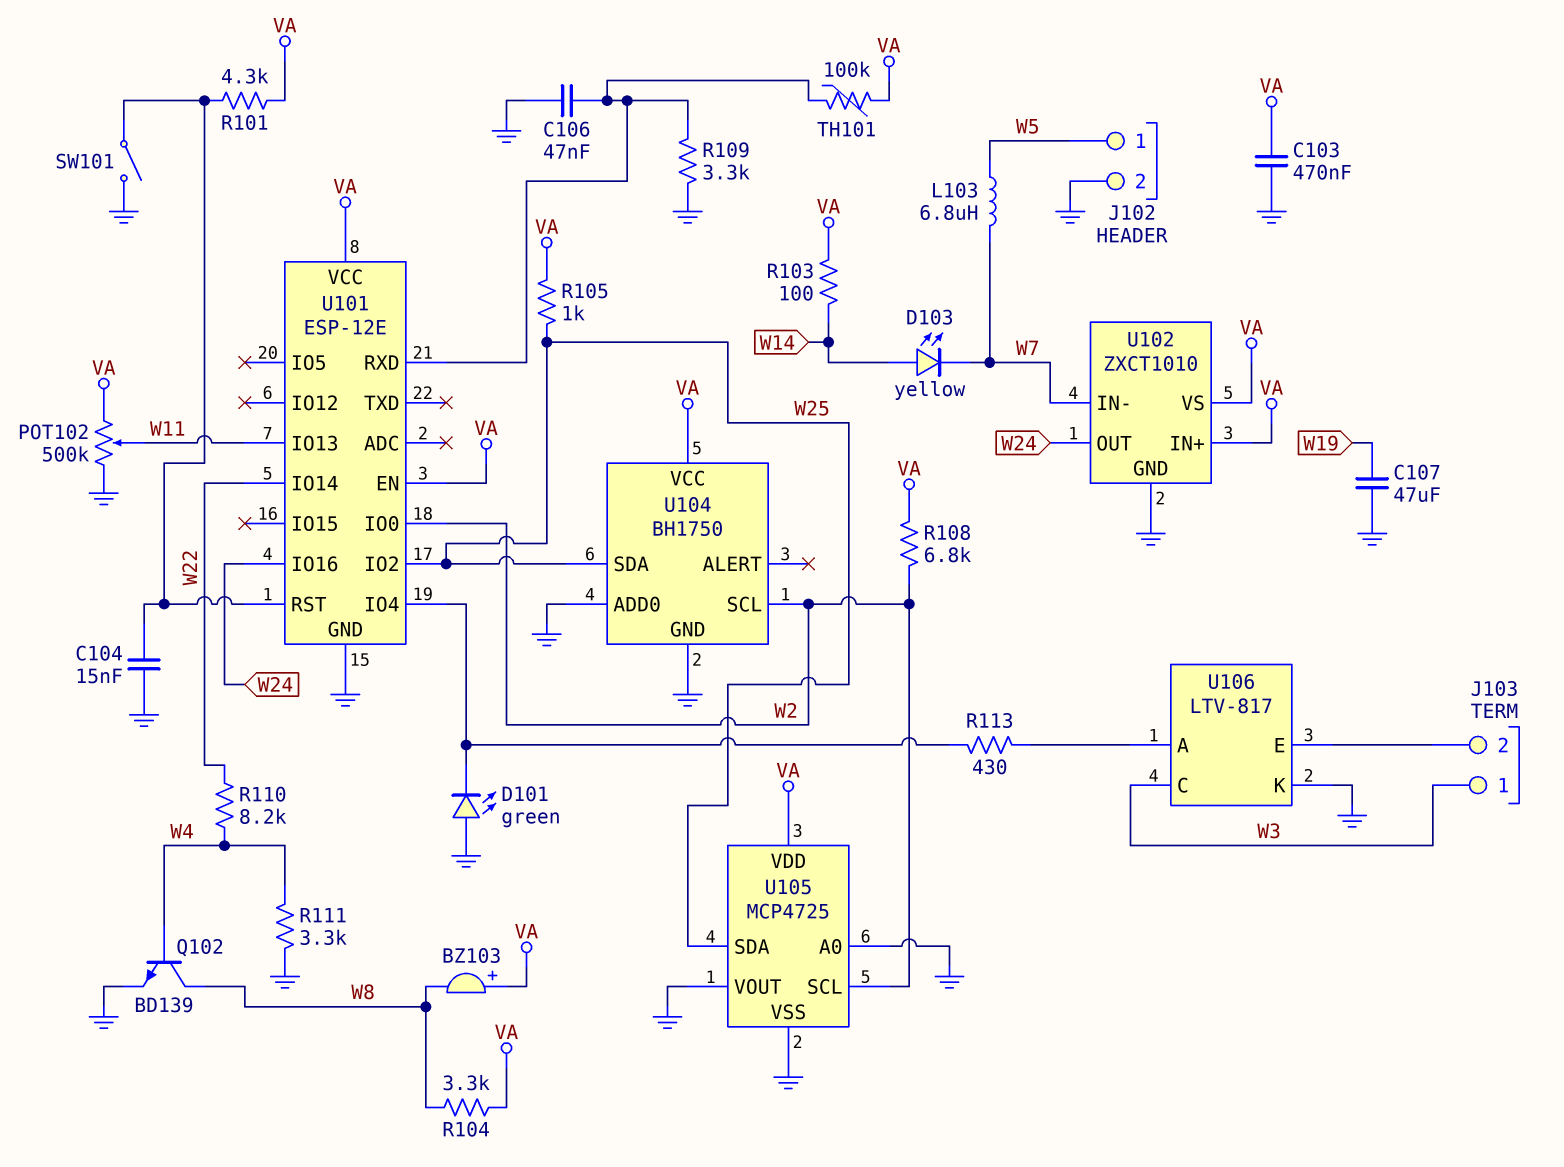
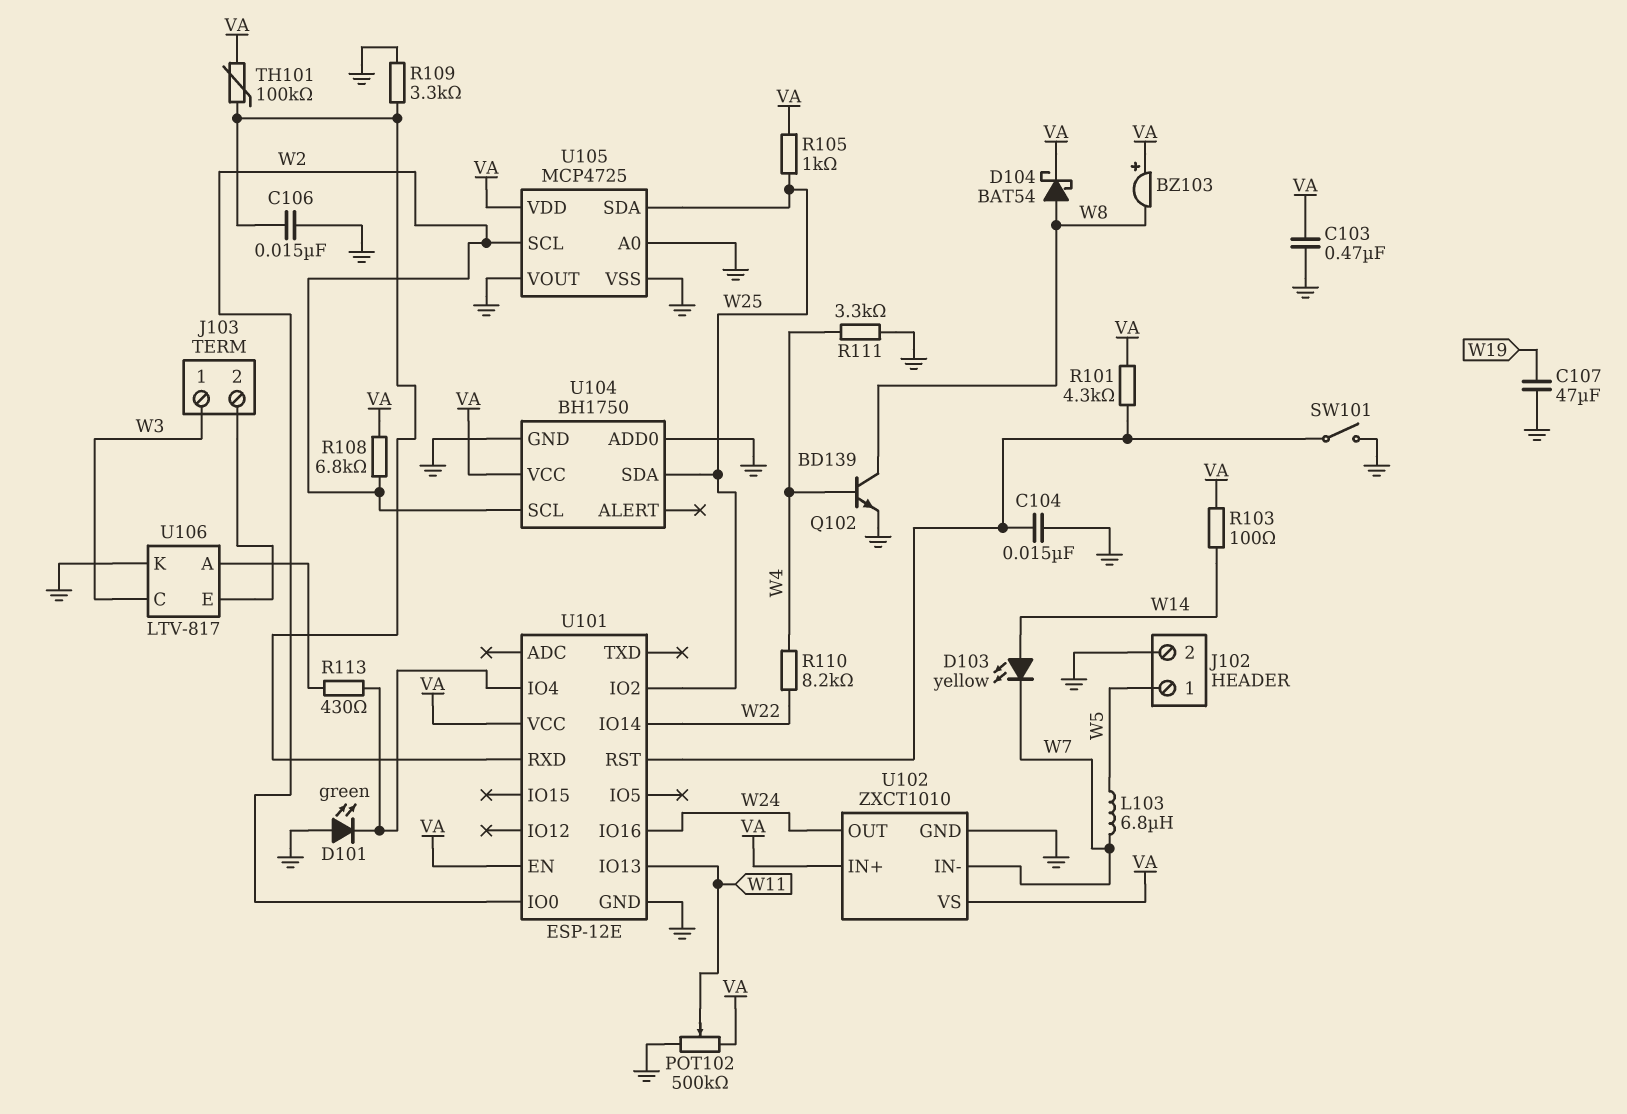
C106: 47nF (GND, U101/RXD) -> 15nF (GND, U101/RXD)
D104: none -> schottky BAT54 (A W8, K VA)
R104: 3.3k (VA, W8) -> none

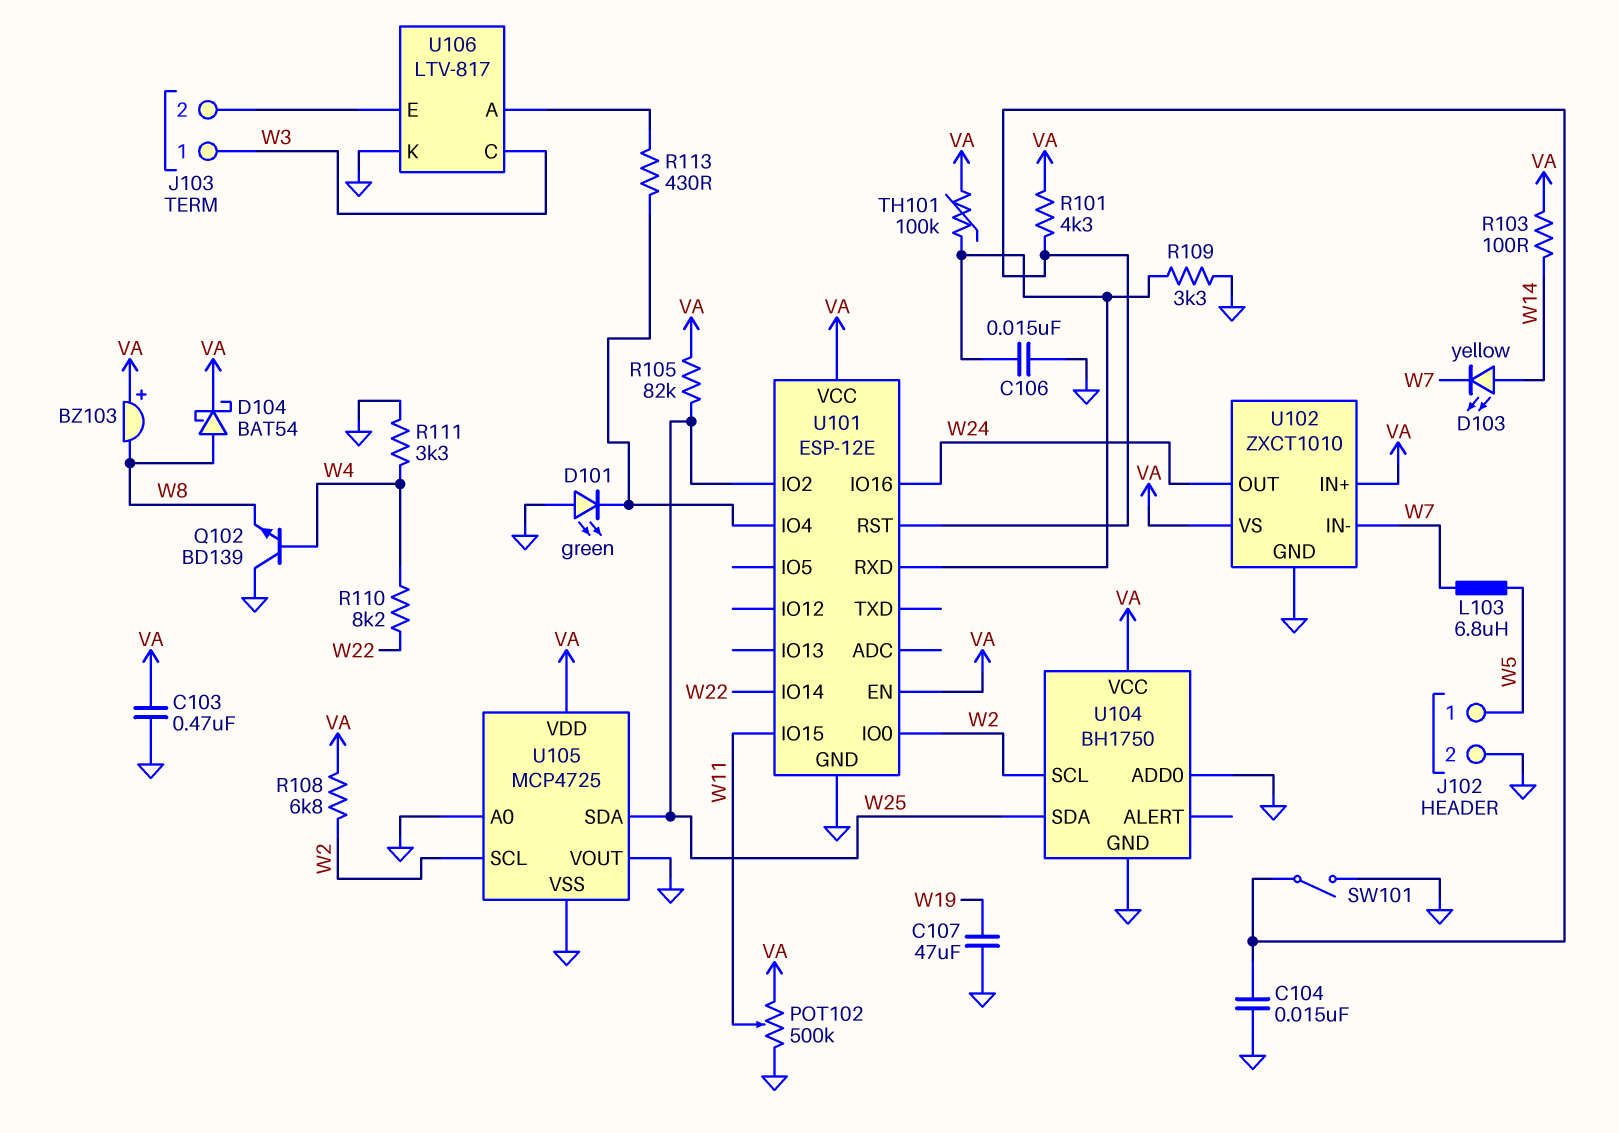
Q102: NPN BD139 (B W4, C W8, E GND) -> NPN BD139 (B W4, C GND, E W8)
R105: 1k (VA, W25) -> 82k (VA, W25)
U101 pin IO13: W11 -> none
U101 pin IO15: none -> W11

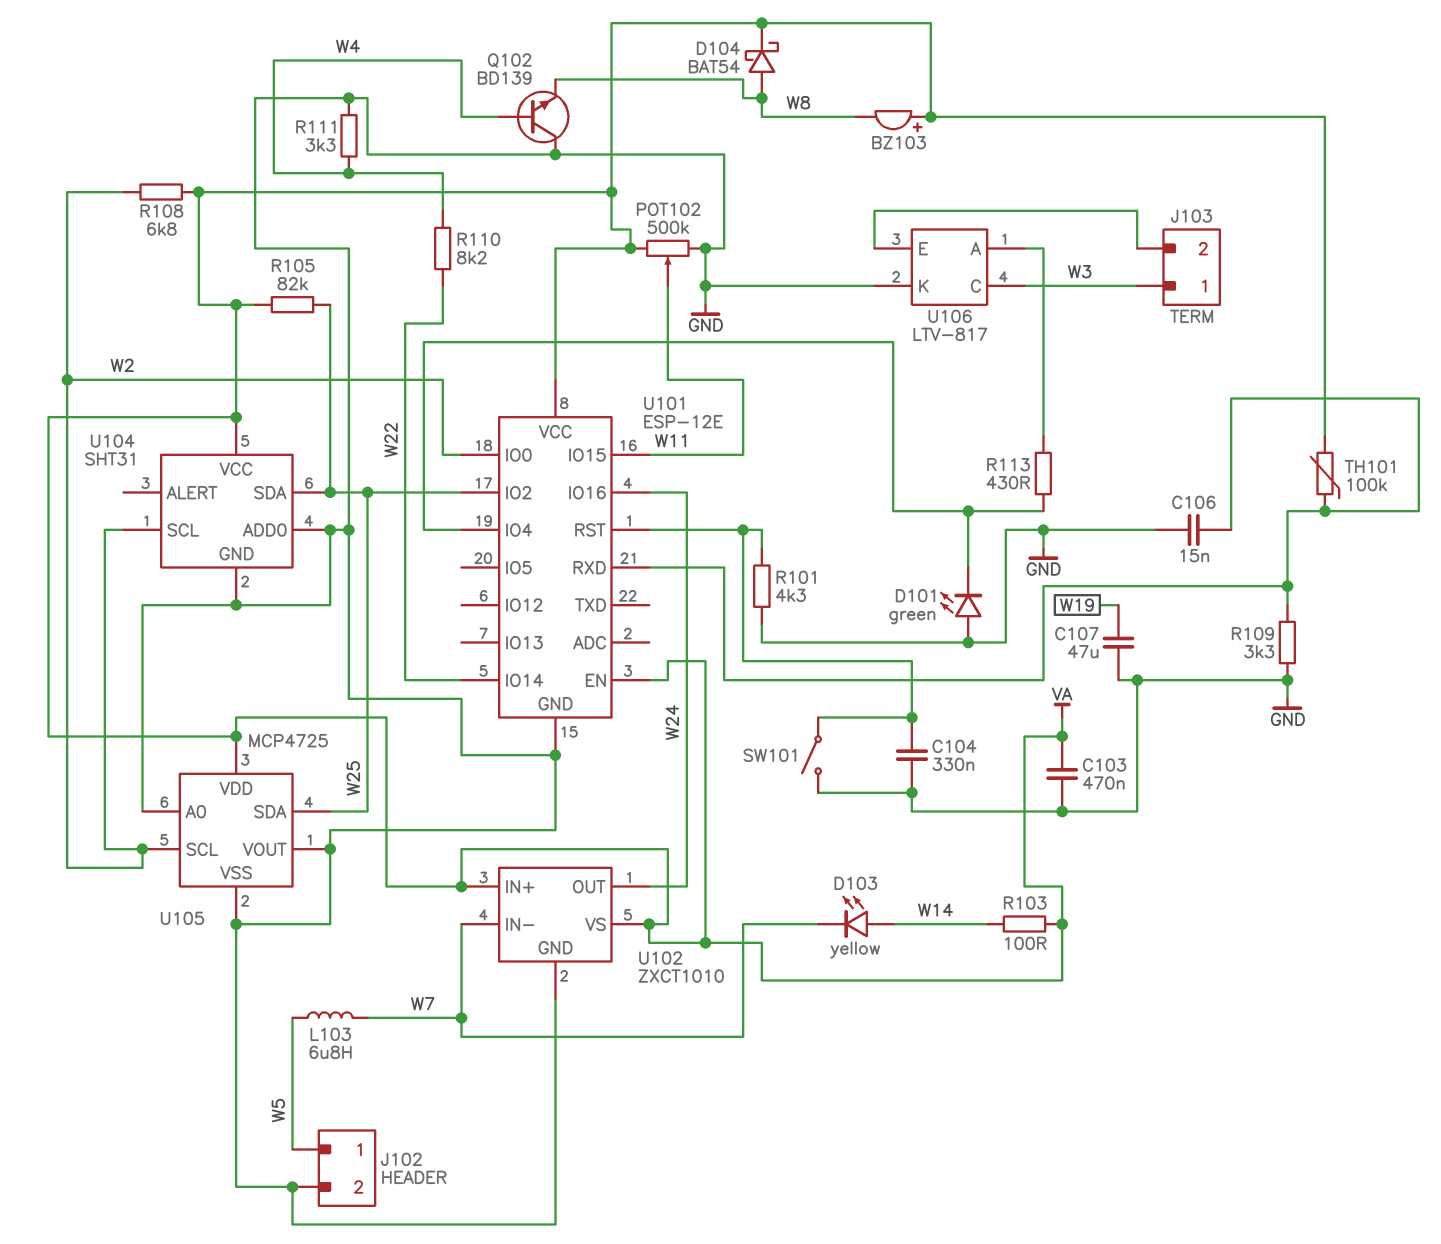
C104: 15nF (GND, U101/RST) -> 330nF (GND, U101/RST)
R101: 4.3k (U101/RST, VA) -> 4.3k (GND, U101/RST)
U104: BH1750 -> SHT31

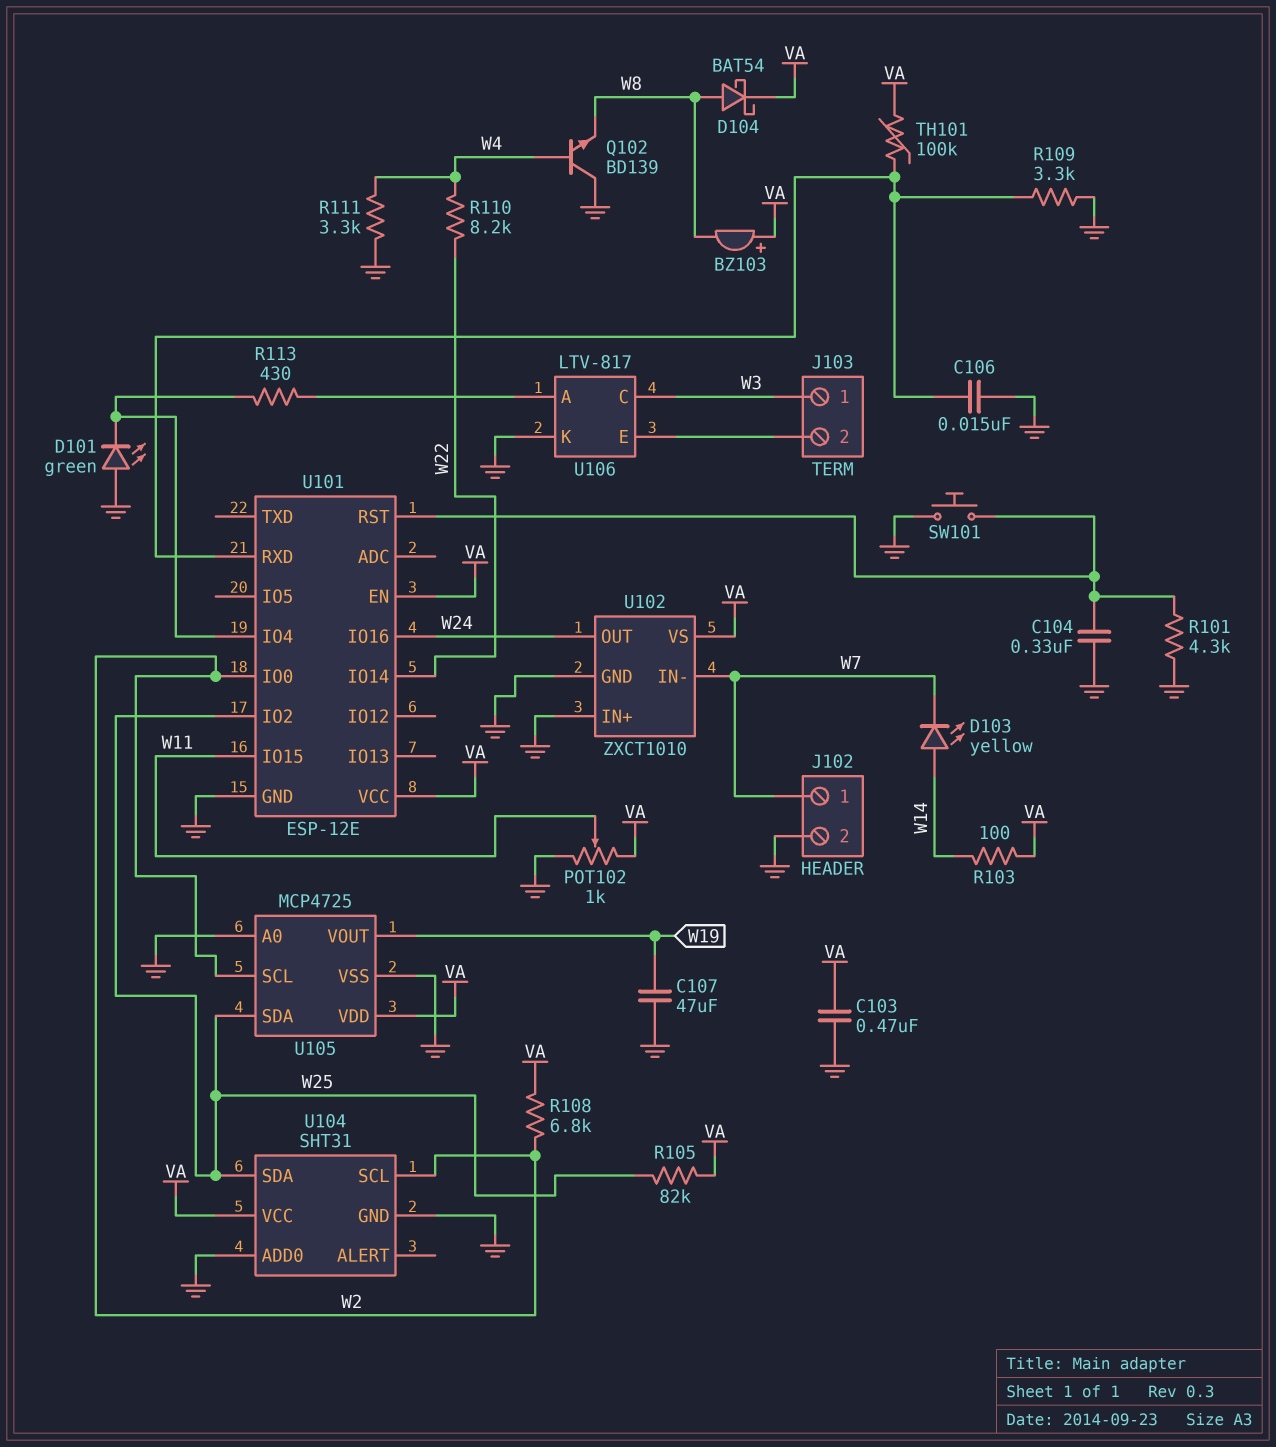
J102 pin 1: W5 -> W7
L103: 6.8uH (W5, W7) -> none
POT102: 500k (GND, VA, wiper W11) -> 1k (GND, VA, wiper W11)
SW101: switch (GND, U101/RST) -> button (GND, U101/RST)
U102 pin IN+: VA -> GND
U105 pin VOUT: GND -> W19

